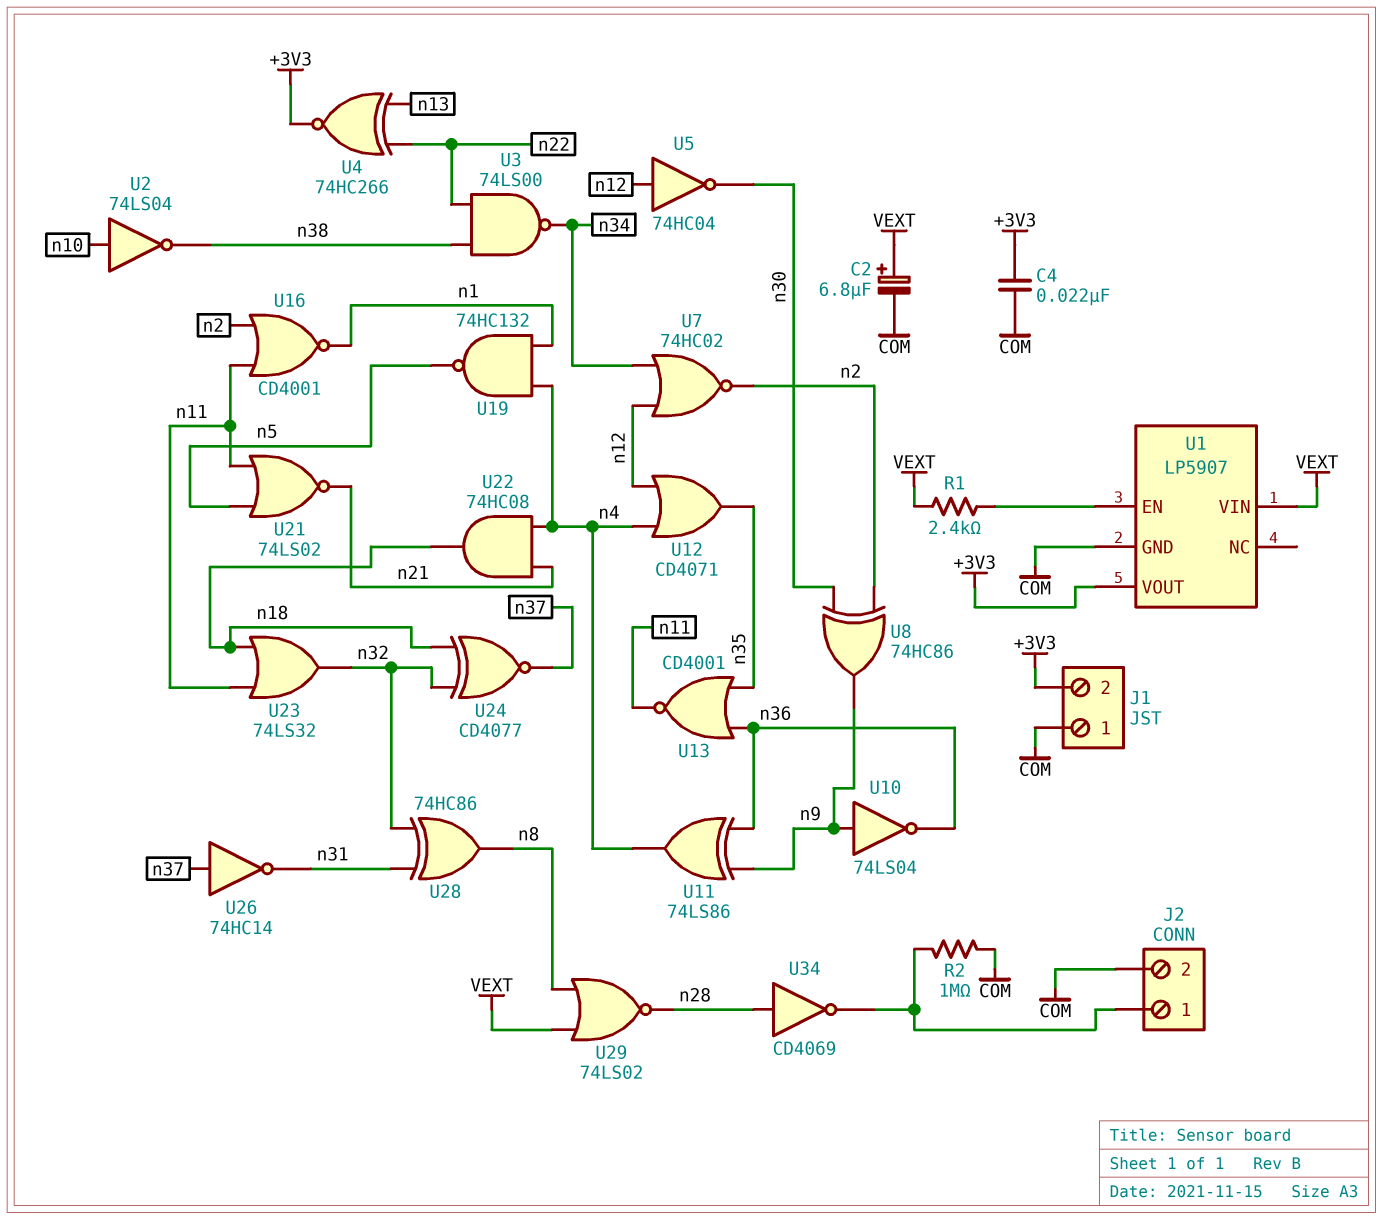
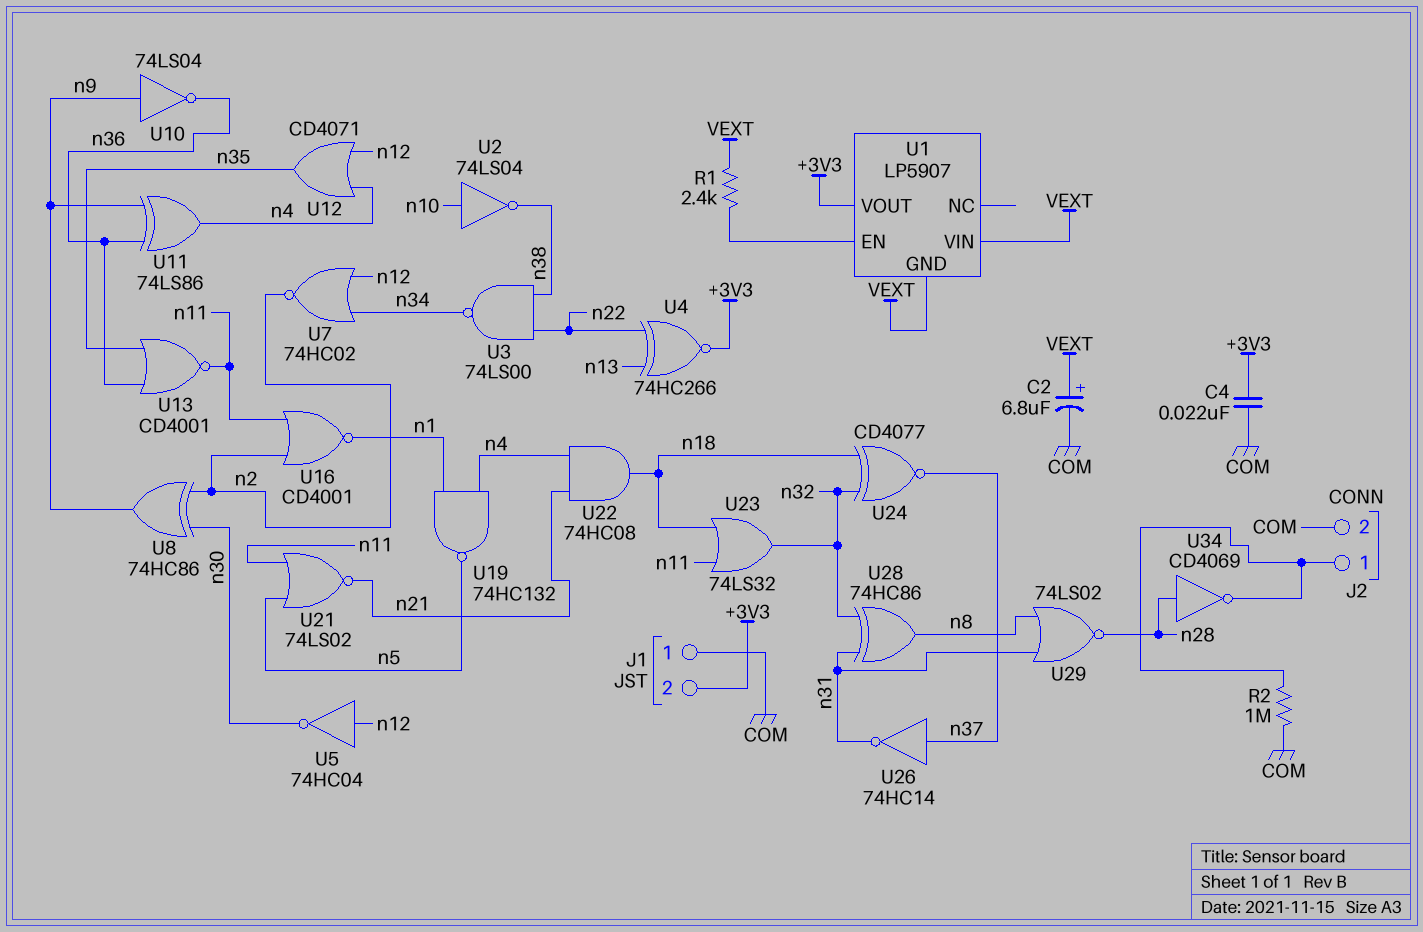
U1 pin GND: COM -> VEXT
U29: NOR 74LS02 (in VEXT, in n8, out n28) -> NOR 74LS02 (in n8, in n31, out n28)

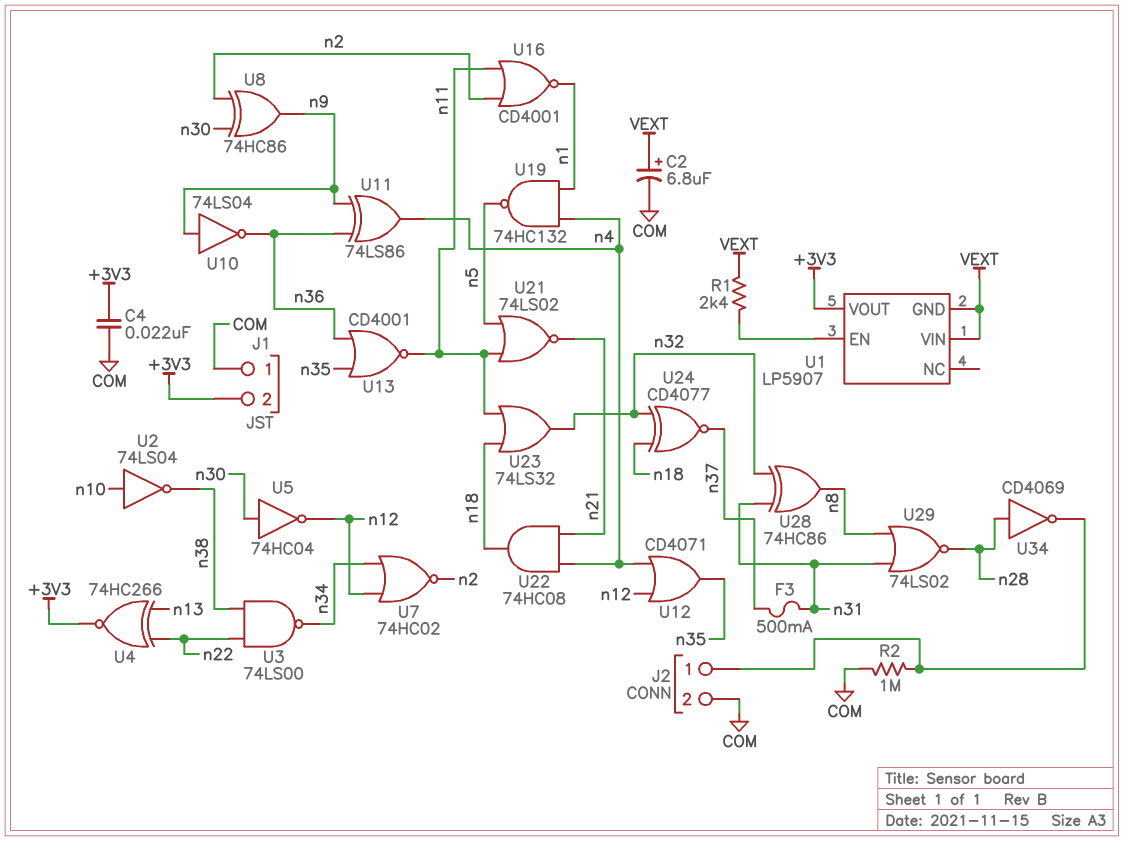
F3: none -> 500mA (n31, n37)
U5: NOT 74HC04 (in n12, out n30) -> NOT 74HC04 (in n30, out n12)
U26: NOT 74HC14 (in n37, out n31) -> none

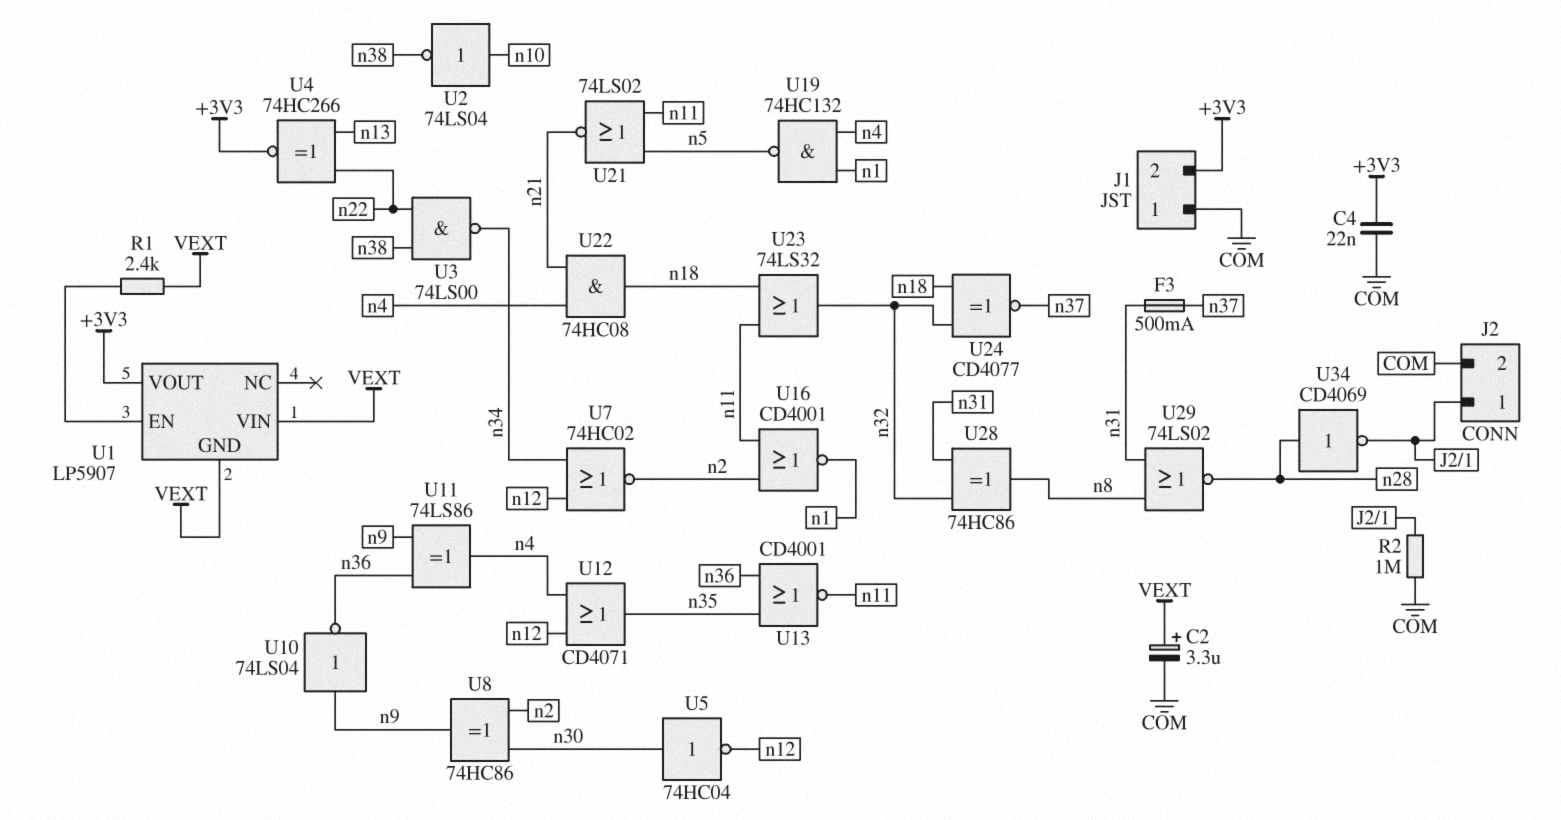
C2: 6.8uF (plus VEXT, minus COM) -> 3.3uF (plus VEXT, minus COM)

